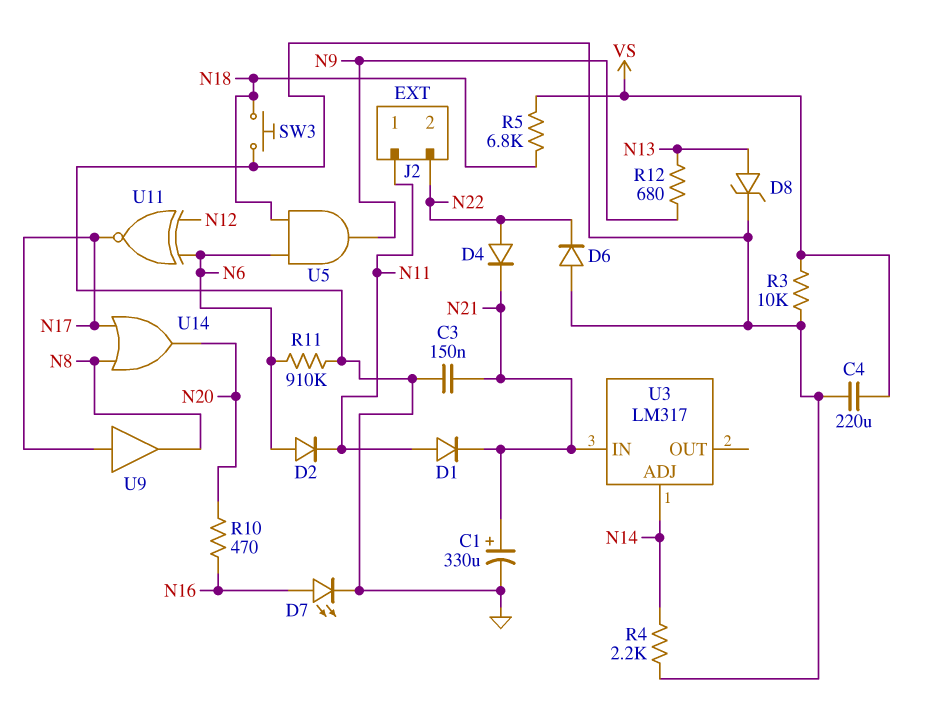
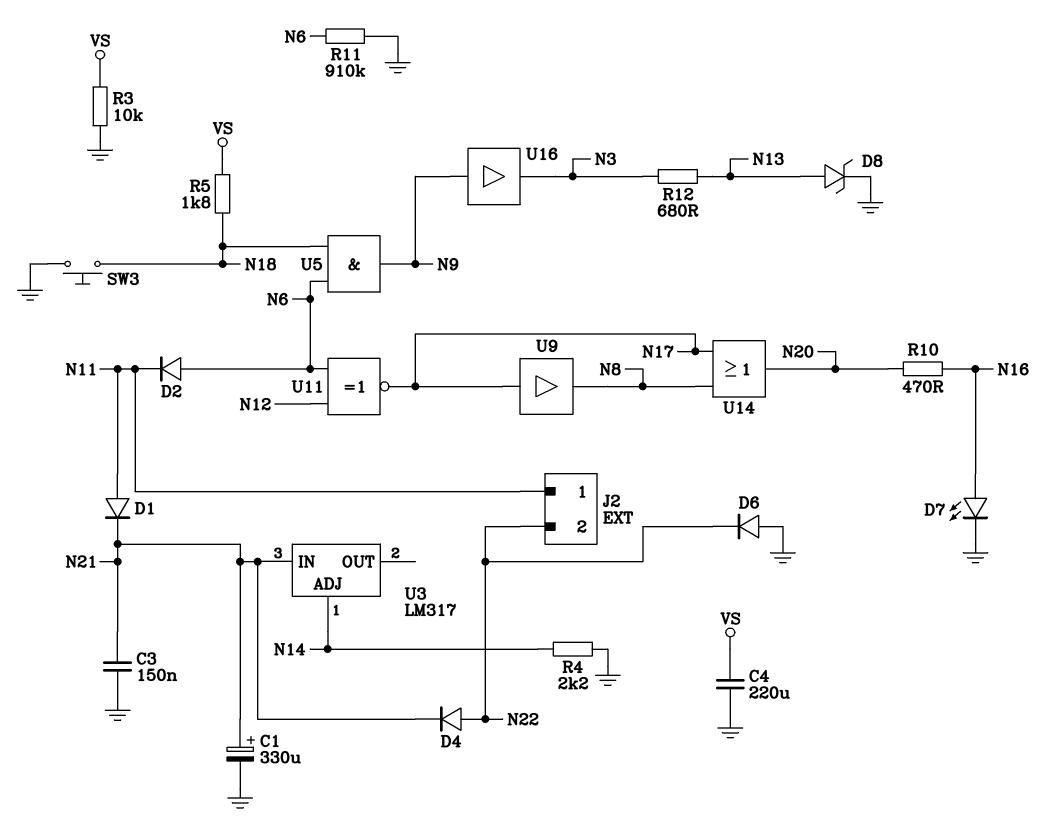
R5: 6.8k (N18, VS) -> 1.8k (N18, VS)
R12: 680 (N9, N13) -> 680 (N3, N13)
U16: none -> buffer (in N9, out N3)

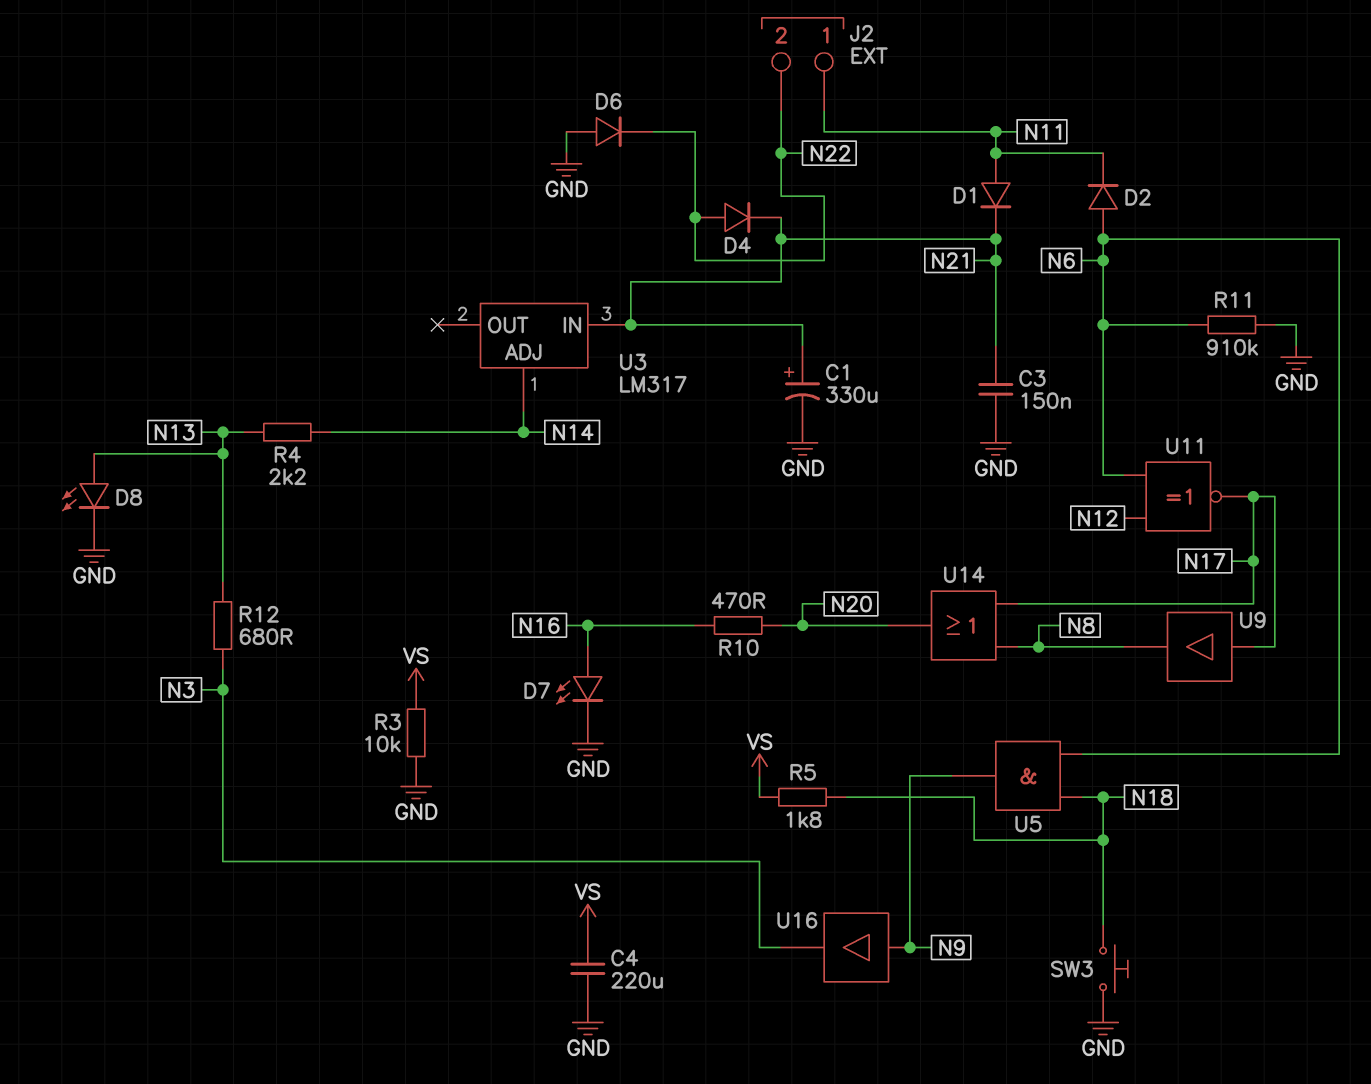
D8: zener (A N13, K GND) -> LED (A N13, K GND)
R4: 2.2k (GND, N14) -> 2.2k (N13, N14)

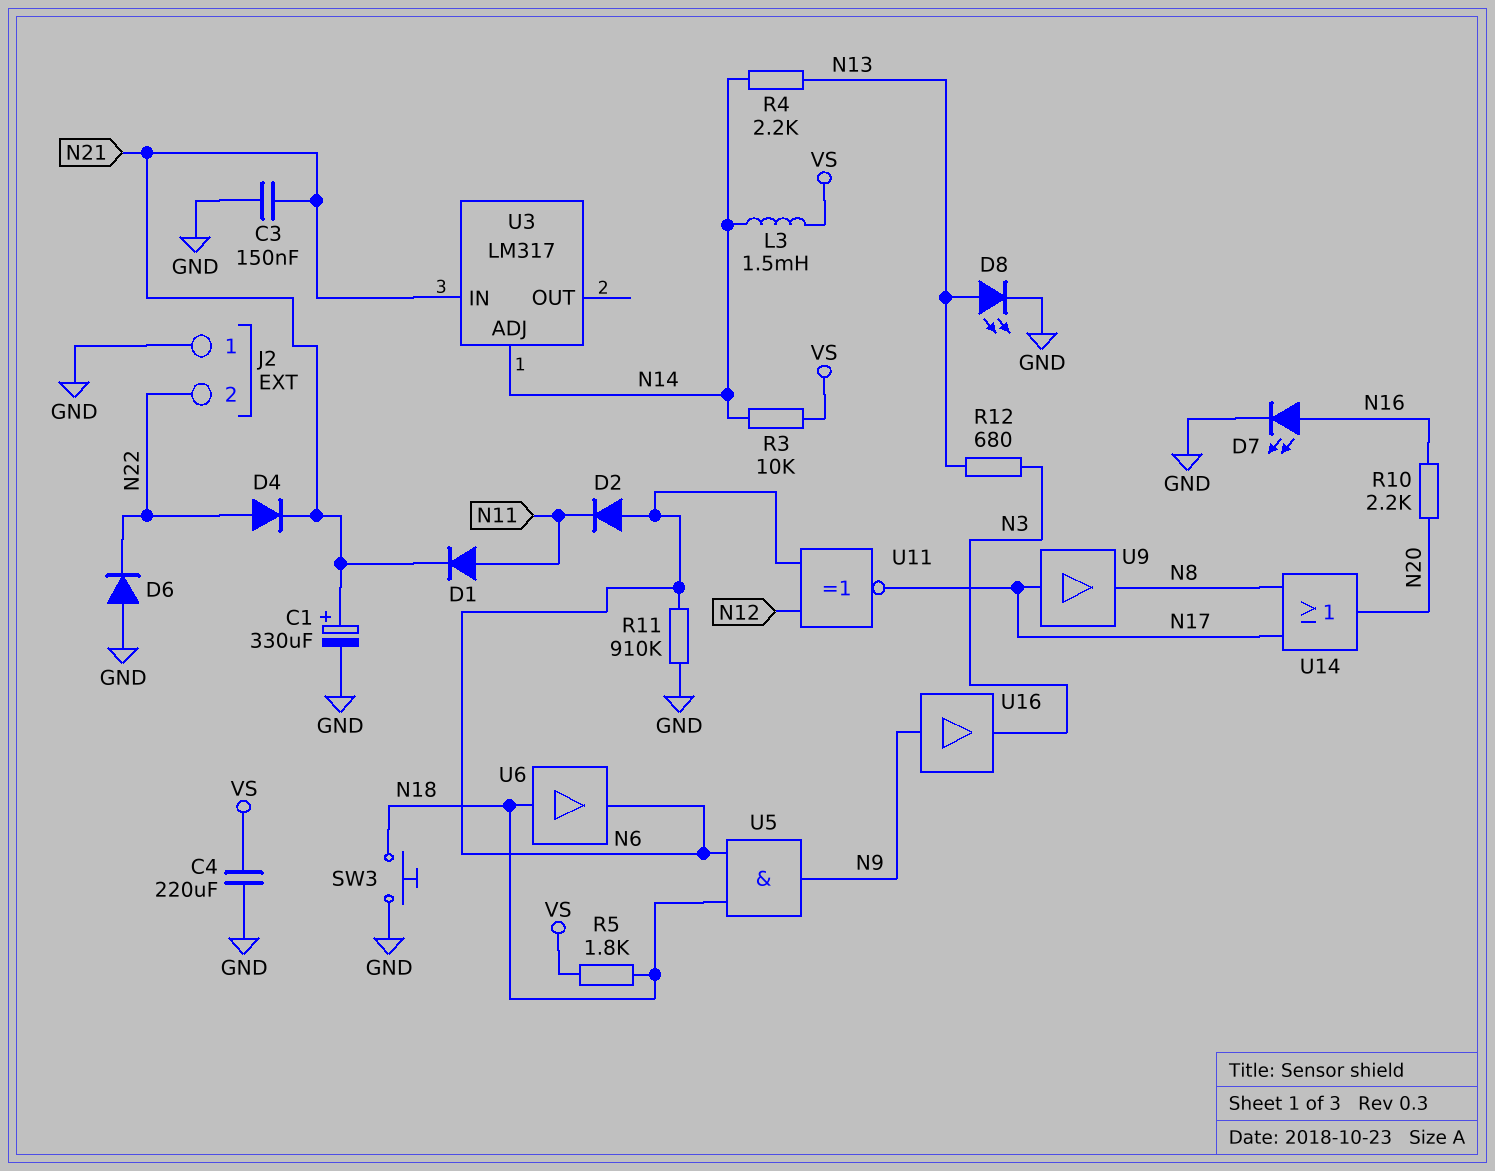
J2 pin 1: N11 -> GND
L3: none -> 1.5mH (N14, VS)
R3: 10k (GND, VS) -> 10k (N14, VS)
R10: 470 (N16, N20) -> 2.2k (N16, N20)
U6: none -> buffer (in N18, out N6)

